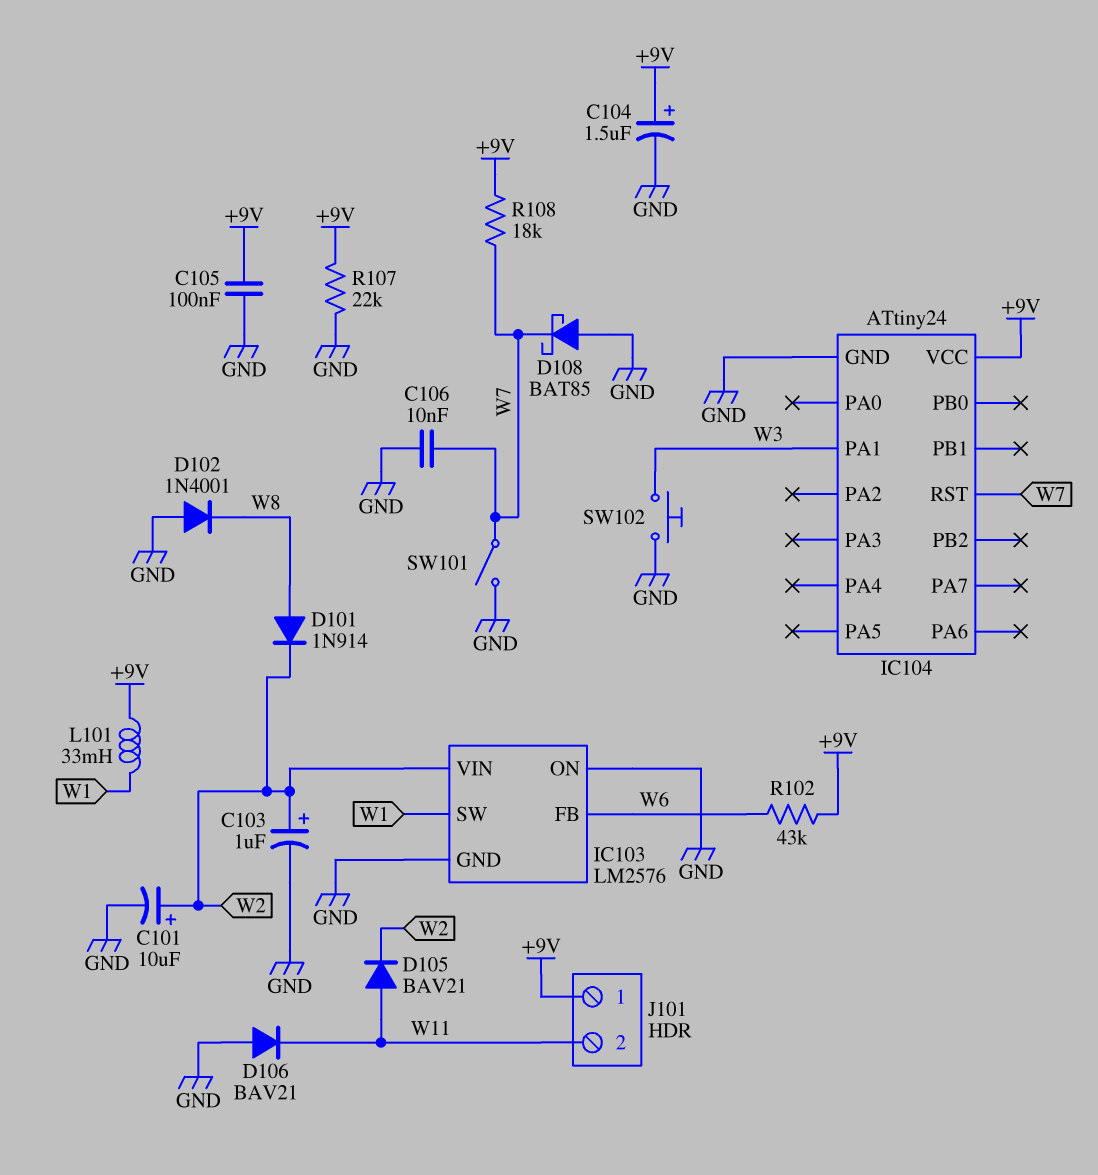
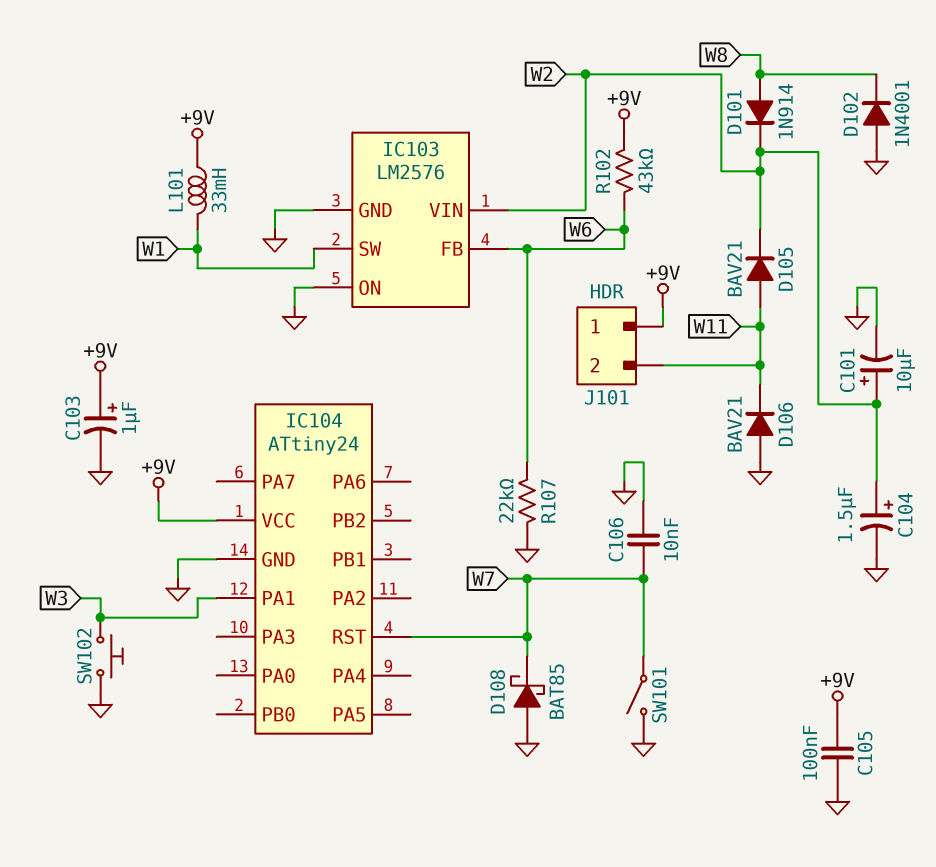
C103: 1uF (plus W2, minus GND) -> 1uF (plus +9V, minus GND)
C104: 1.5uF (plus +9V, minus GND) -> 1.5uF (plus W2, minus GND)
R107: 22k (+9V, GND) -> 22k (GND, W6)
R108: 18k (+9V, W7) -> none

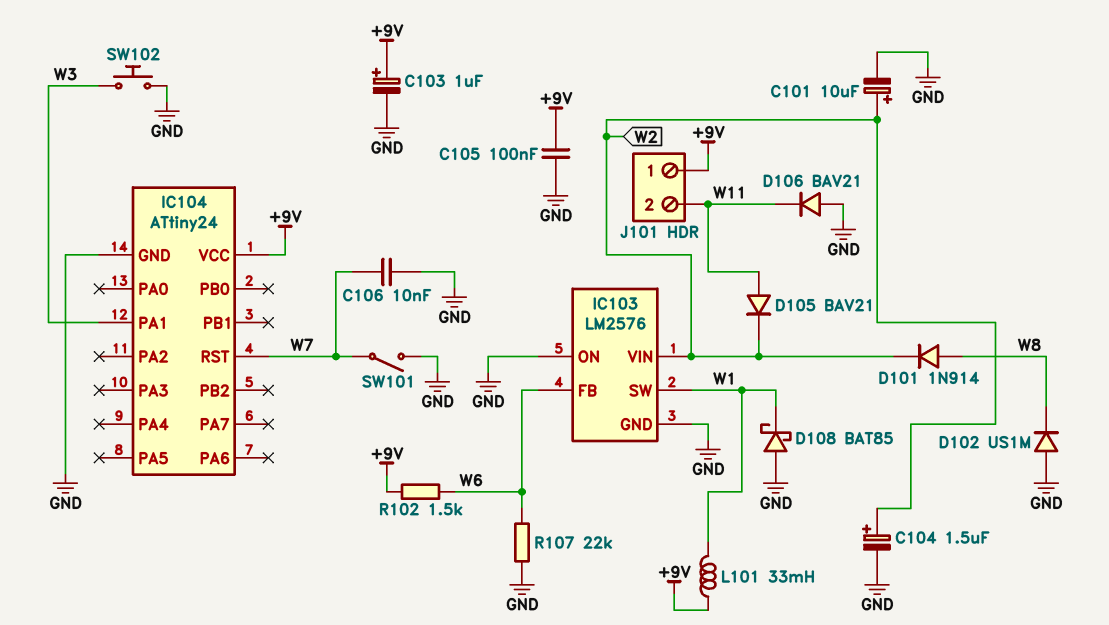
D102: diode 1N4001 (A GND, K W8) -> diode US1M (A GND, K W8)
D108: schottky BAT85 (A GND, K W7) -> schottky BAT85 (A GND, K W1)
R102: 43k (+9V, W6) -> 1.5k (+9V, W6)

